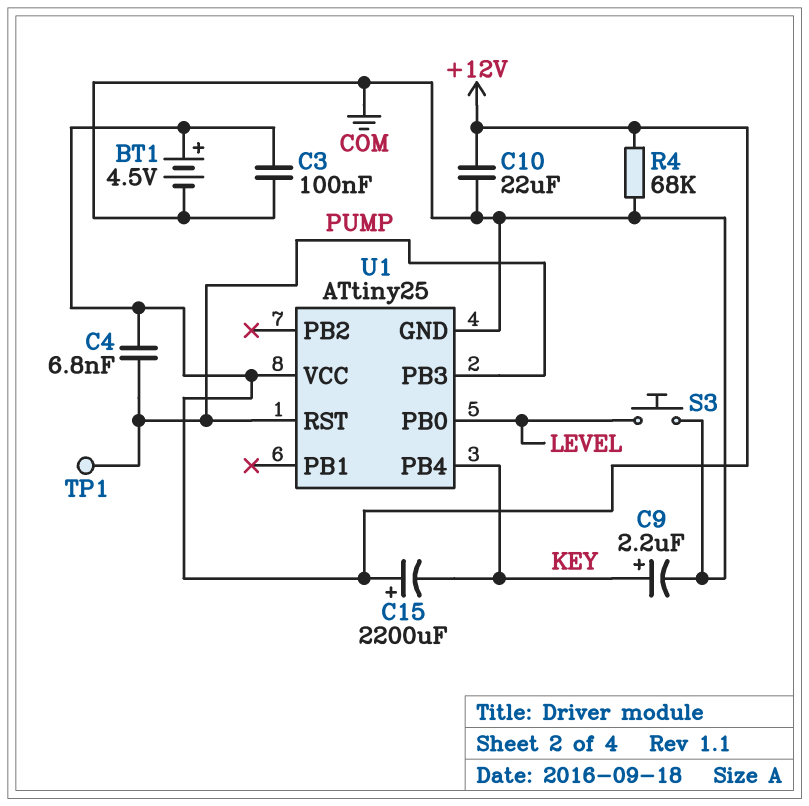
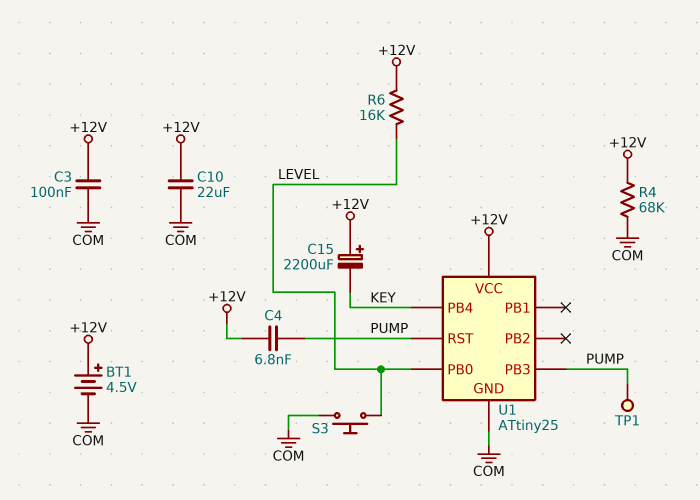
C9: 2.2uF (plus KEY, minus COM) -> none
R6: none -> 16k (+12V, LEVEL)

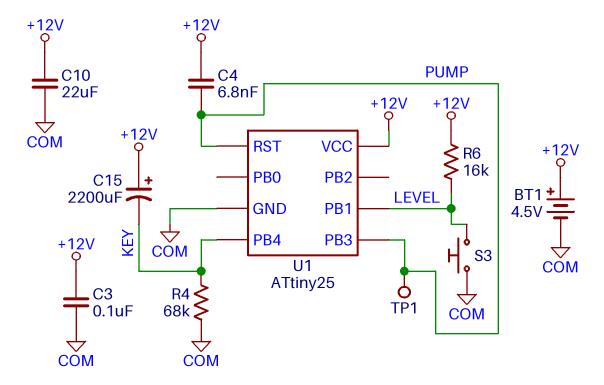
R4: 68k (+12V, COM) -> 68k (COM, KEY)
U1 pin PB0: LEVEL -> none
U1 pin PB1: none -> LEVEL

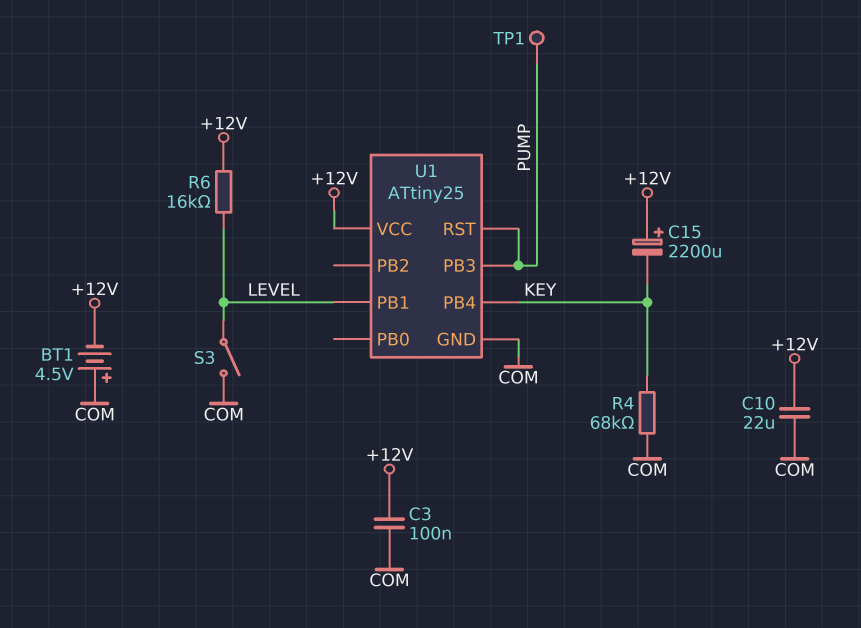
BT1: 4.5V (plus +12V, minus COM) -> 4.5V (plus COM, minus +12V)
C4: 6.8nF (+12V, PUMP) -> none
S3: button (COM, LEVEL) -> switch (COM, LEVEL)

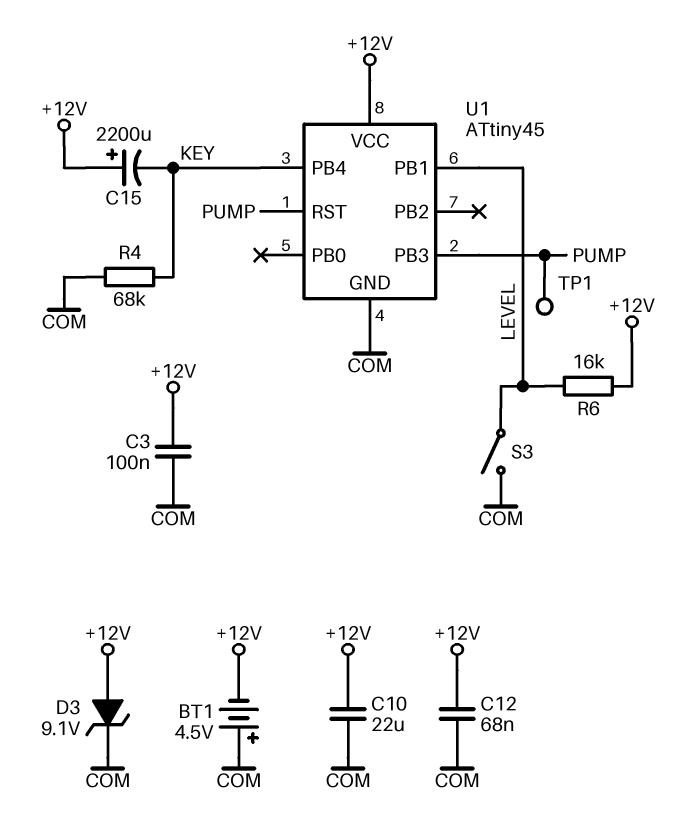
C12: none -> 68nF (+12V, COM)
D3: none -> zener 9.1V (A +12V, K COM)
U1: ATtiny25 -> ATtiny45

